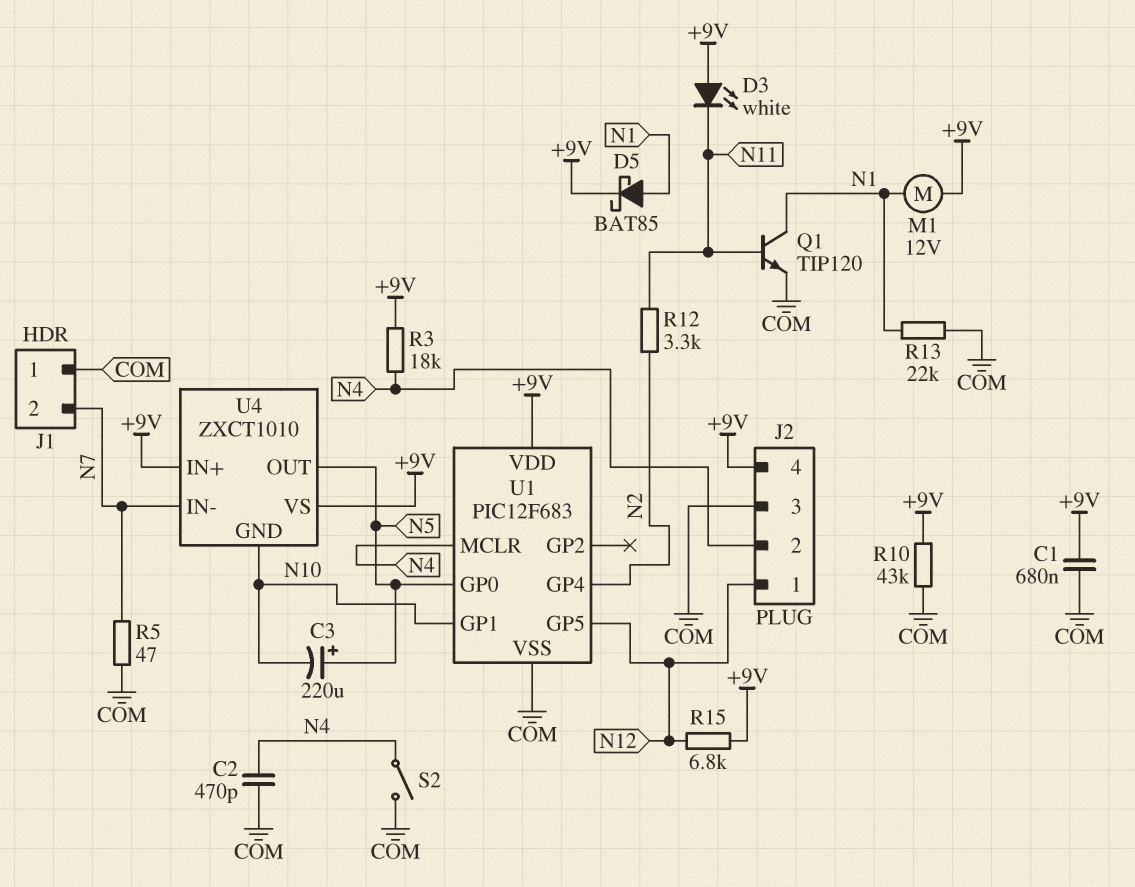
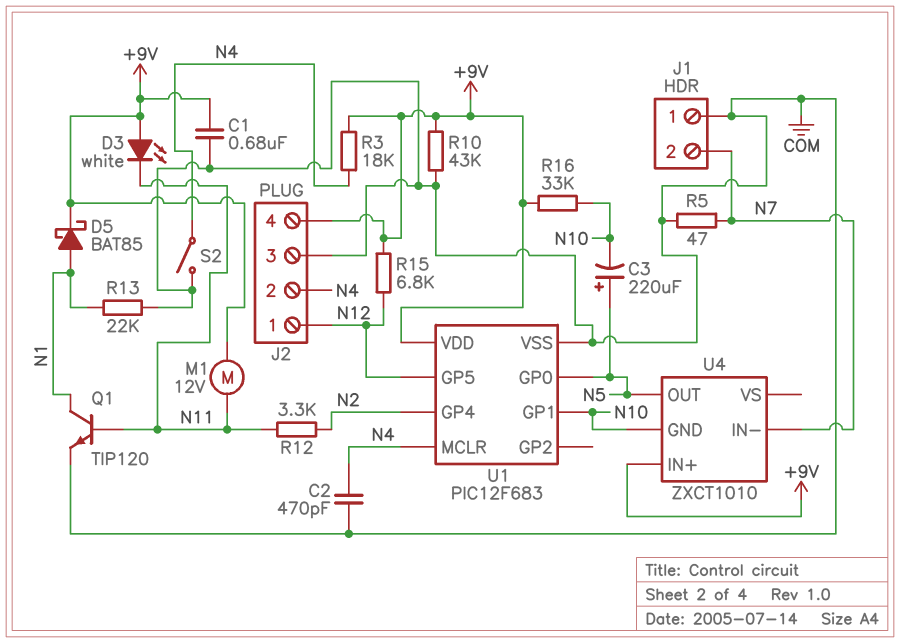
M1: motor 12V (+9V, N1) -> motor 12V (+9V, N11)
R16: none -> 33k (+9V, N10)
U4 pin VS: +9V -> none

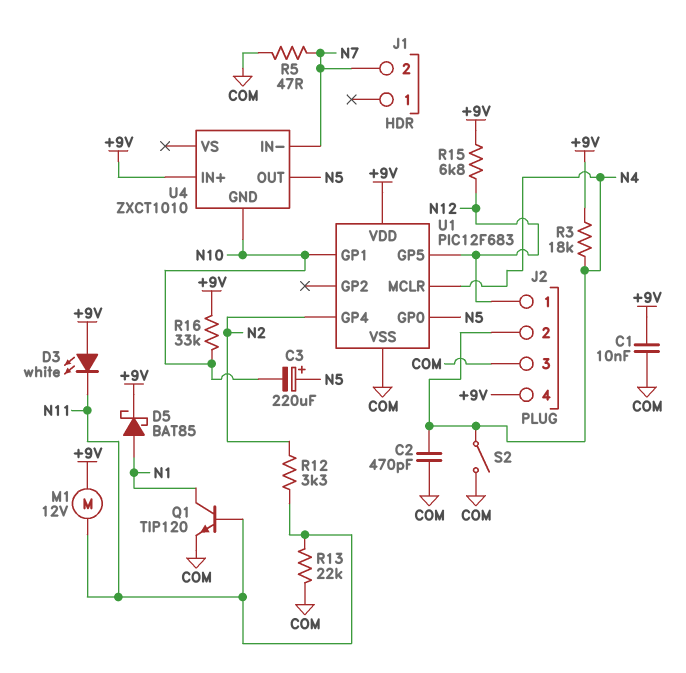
C1: 680nF (+9V, COM) -> 10nF (+9V, COM)
J1 pin 1: COM -> none
R10: 43k (+9V, COM) -> none
R13: 22k (COM, N1) -> 22k (COM, N11)

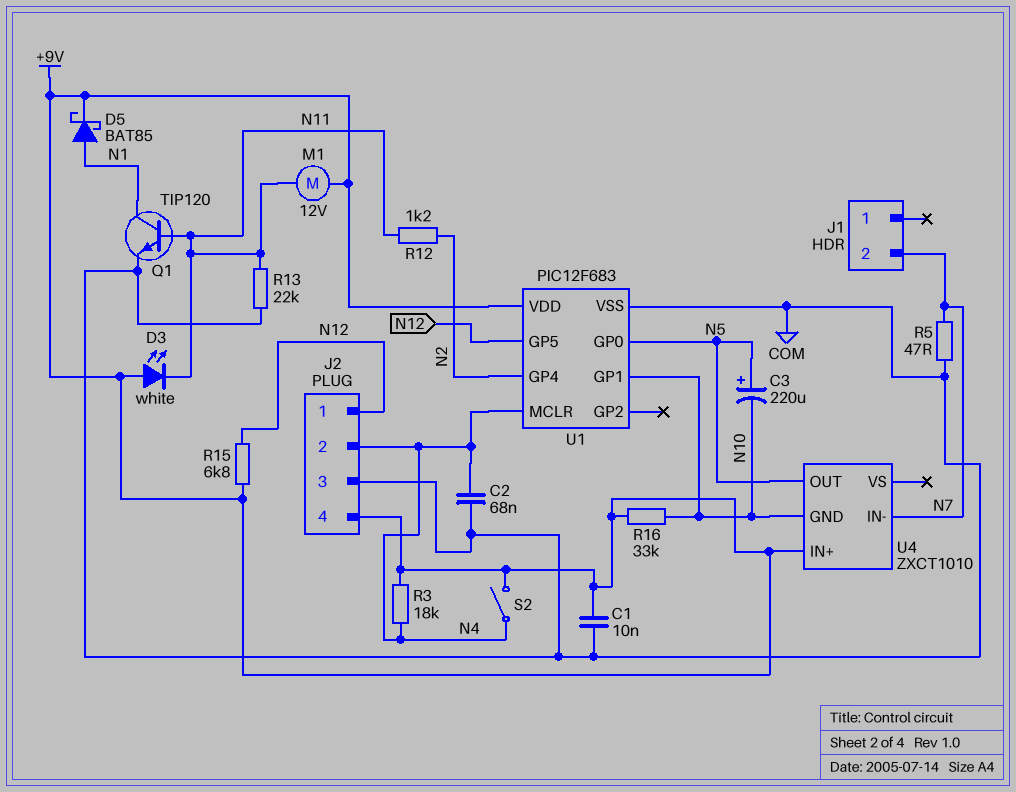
C2: 470pF (COM, N4) -> 68nF (COM, N4)
R12: 3.3k (N2, N11) -> 1.2k (N2, N11)
S2: switch (COM, N4) -> switch (+9V, N4)

